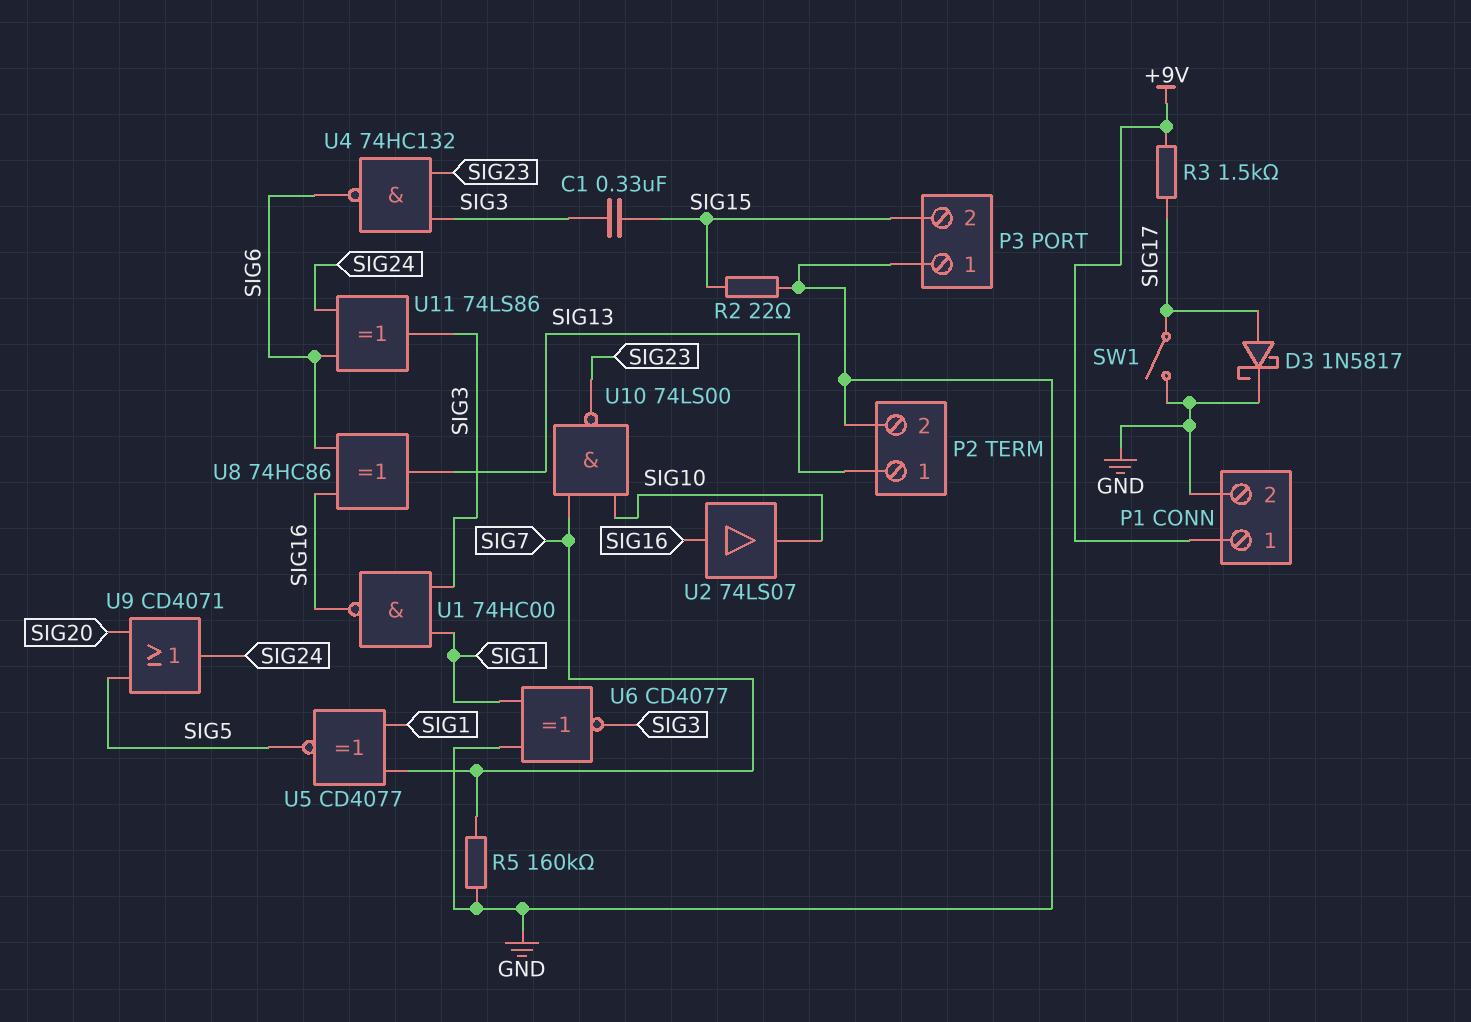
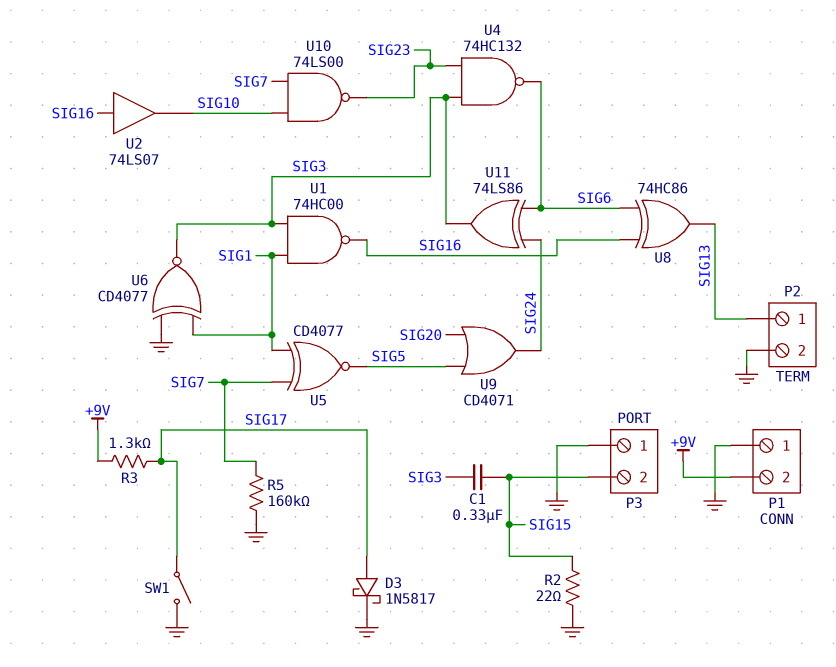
P1 pin 1: +9V -> GND
P1 pin 2: GND -> +9V
R3: 1.5k (+9V, SIG17) -> 1.3k (+9V, SIG17)

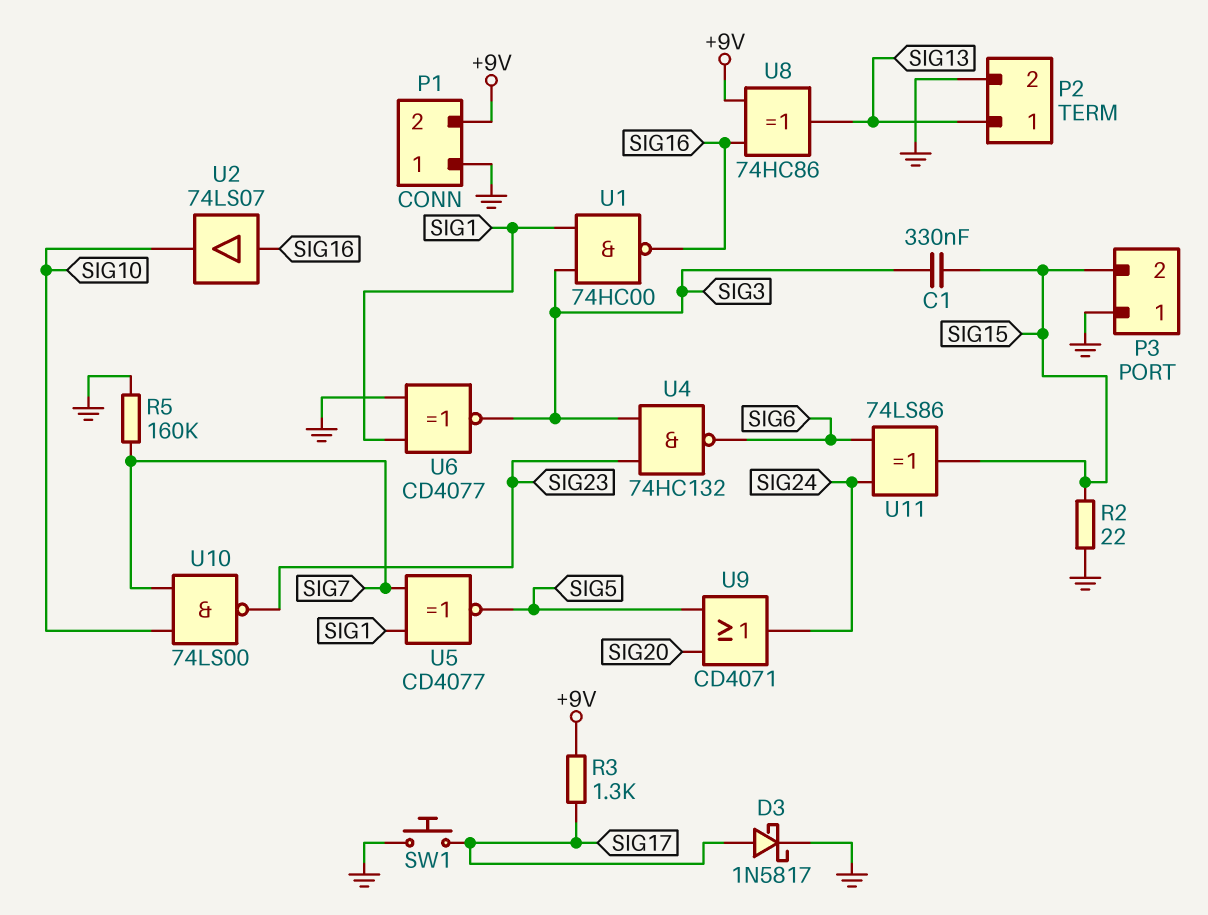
SW1: switch (GND, SIG17) -> button (GND, SIG17)
U8: XOR 74HC86 (in SIG6, in SIG16, out SIG13) -> XOR 74HC86 (in +9V, in SIG16, out SIG13)
U11: XOR 74LS86 (in SIG6, in SIG24, out SIG3) -> XOR 74LS86 (in SIG6, in SIG24, out SIG15)

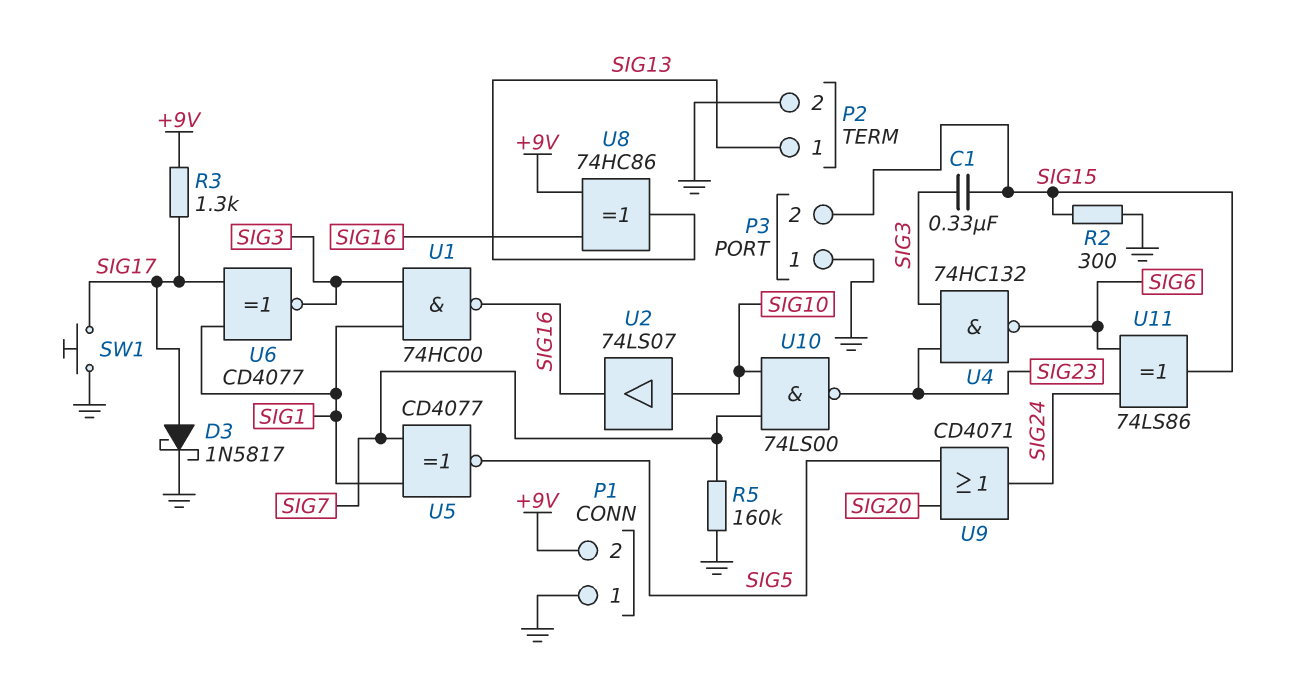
R2: 22 (GND, SIG15) -> 300 (GND, SIG15)
U2: buffer 74LS07 (in SIG16, out SIG10) -> buffer 74LS07 (in SIG10, out SIG16)
U6: XNOR CD4077 (in GND, in SIG1, out SIG3) -> XNOR CD4077 (in SIG1, in SIG17, out SIG3)

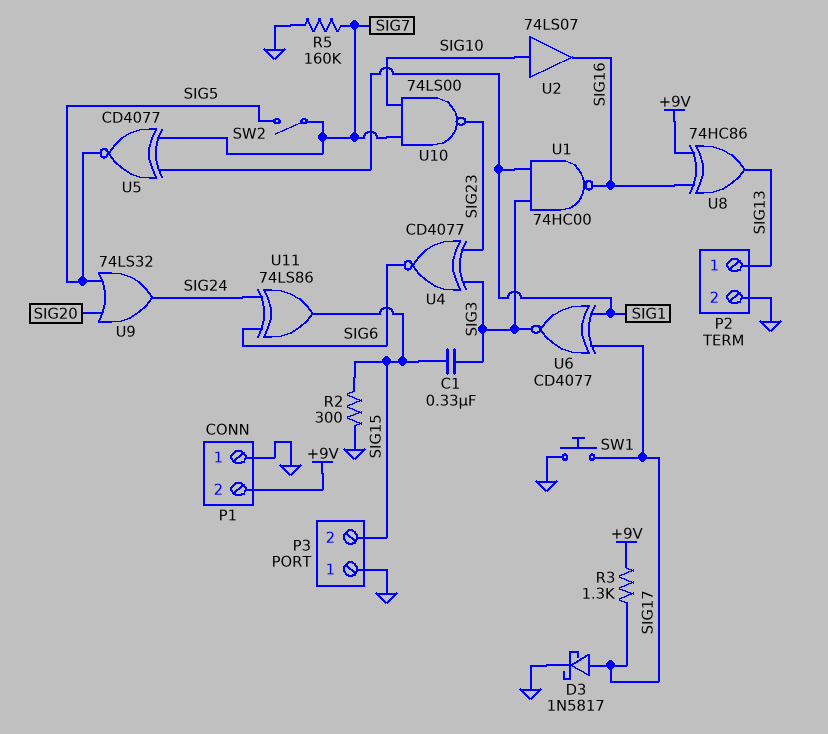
SW2: none -> switch (SIG5, SIG7)
U4: NAND 74HC132 (in SIG3, in SIG23, out SIG6) -> XNOR CD4077 (in SIG3, in SIG23, out SIG6)
U9: OR CD4071 (in SIG5, in SIG20, out SIG24) -> OR 74LS32 (in SIG5, in SIG20, out SIG24)

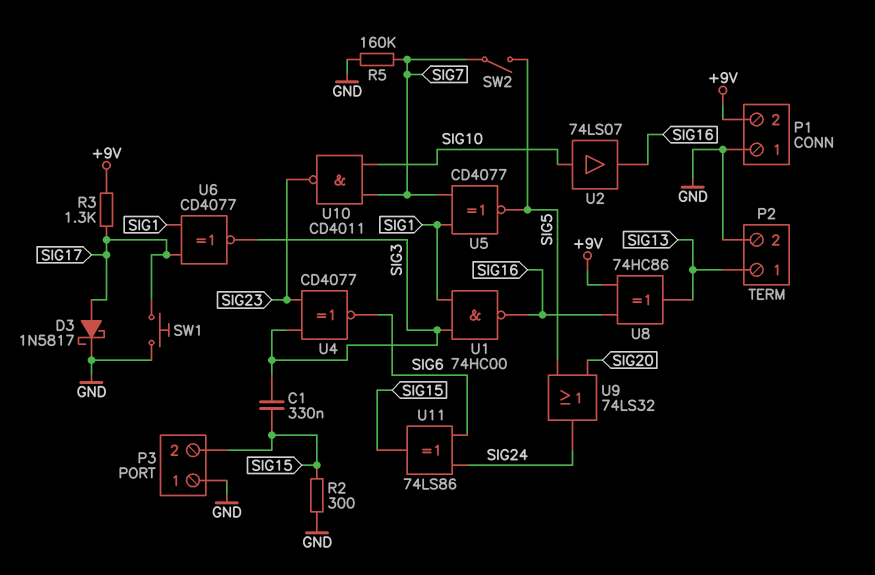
U10: NAND 74LS00 (in SIG7, in SIG10, out SIG23) -> NAND CD4011 (in SIG7, in SIG10, out SIG23)

